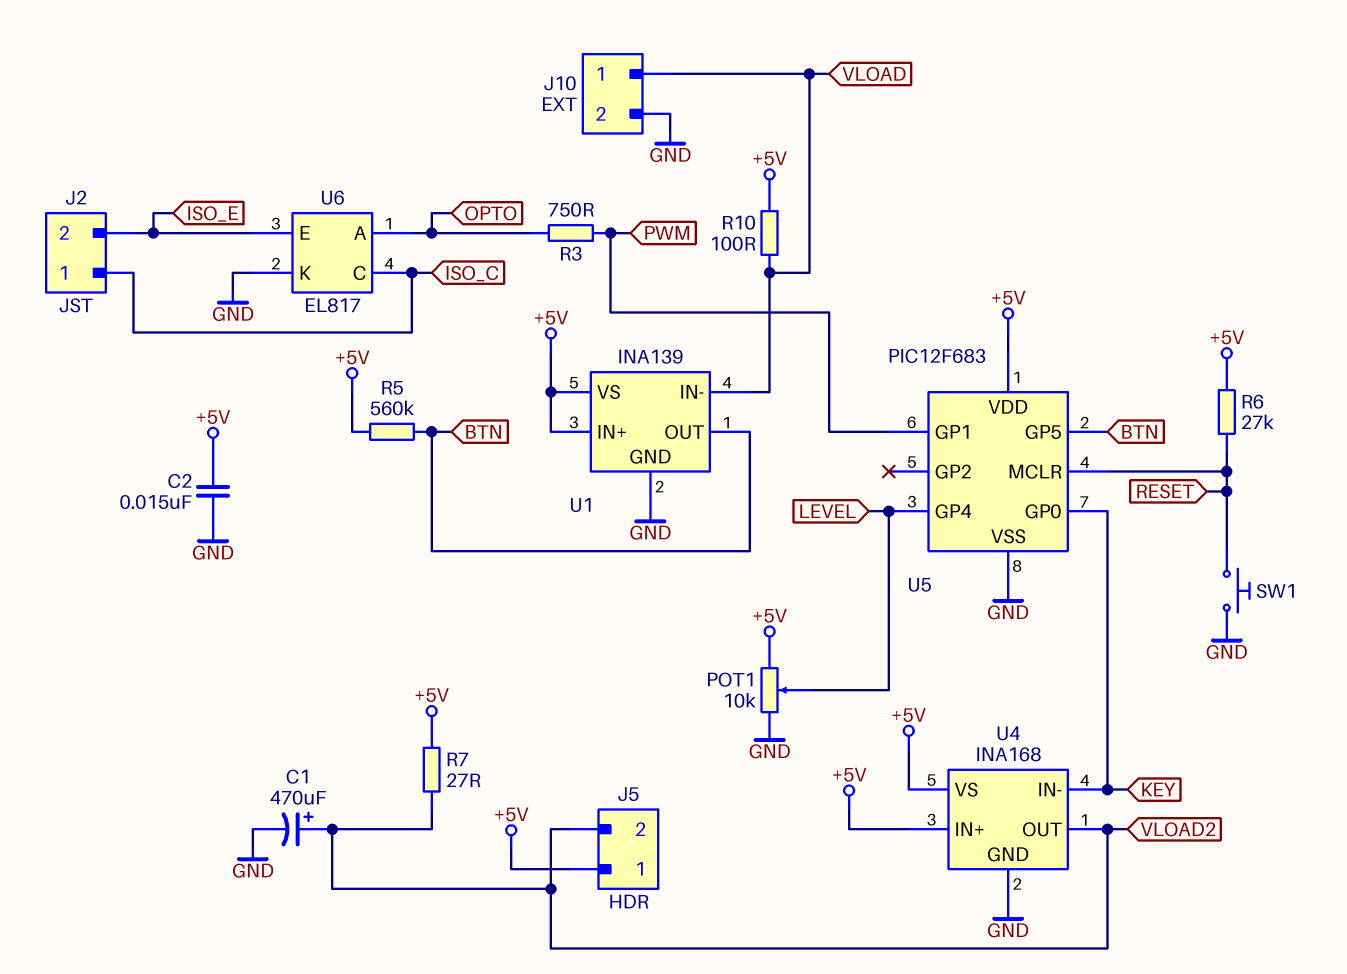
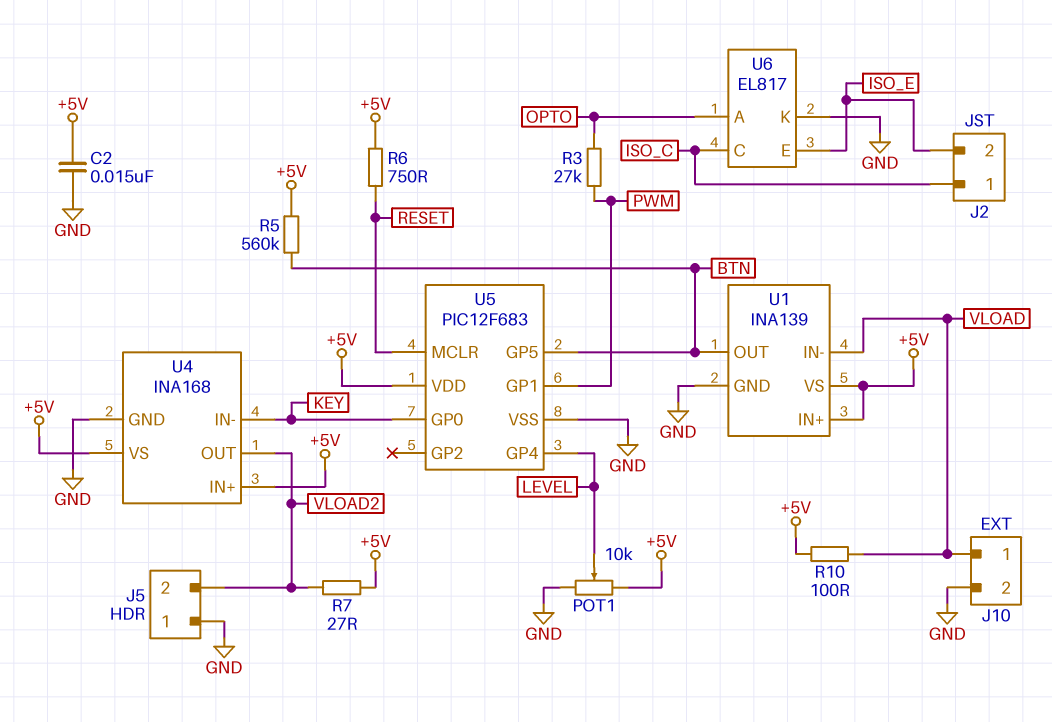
C1: 470uF (plus VLOAD2, minus GND) -> none
J5 pin 1: +5V -> GND
R3: 750 (OPTO, PWM) -> 27k (OPTO, PWM)
R6: 27k (+5V, RESET) -> 750 (+5V, RESET)
SW1: button (GND, RESET) -> none

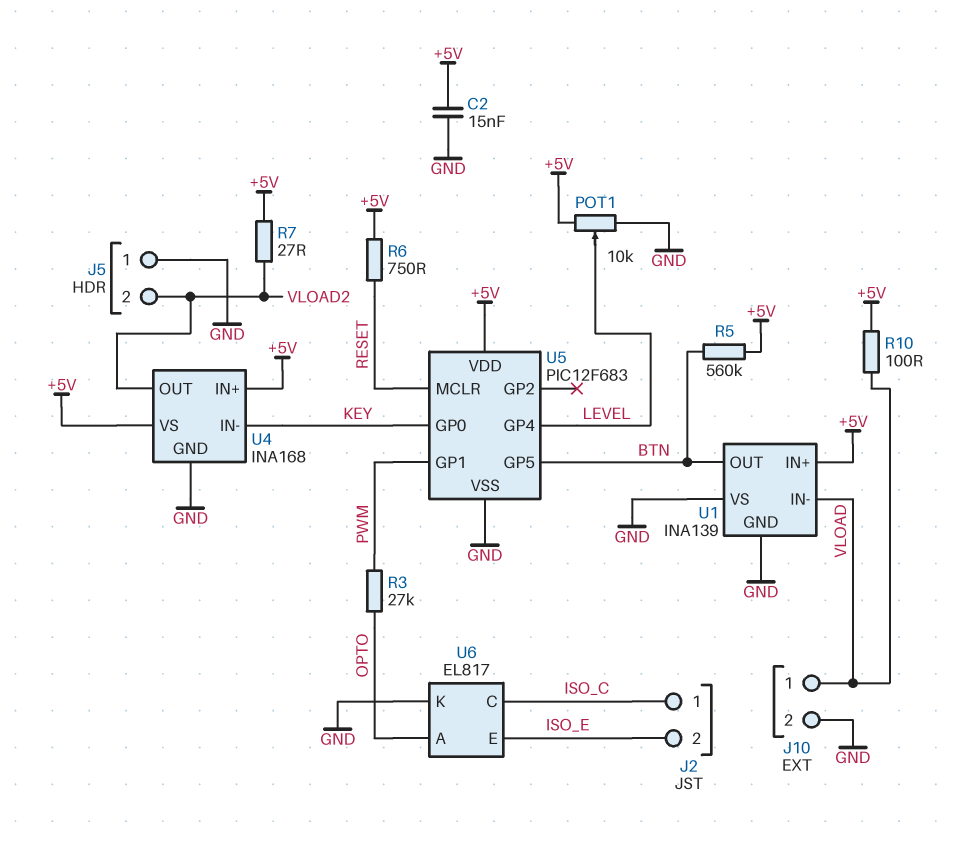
U1 pin VS: +5V -> GND

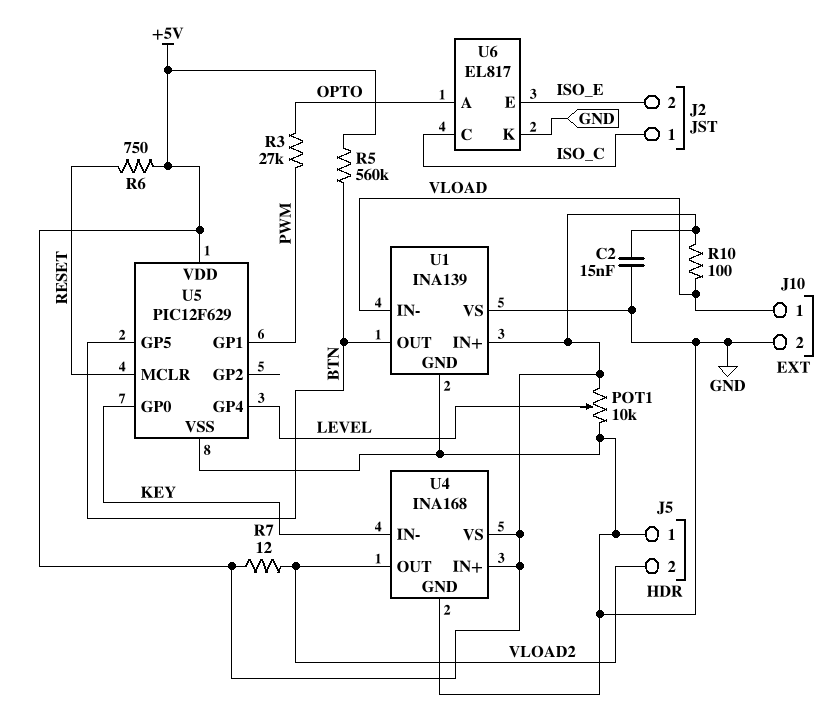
R7: 27 (+5V, VLOAD2) -> 12 (+5V, VLOAD2)
U5: PIC12F683 -> PIC12F629

